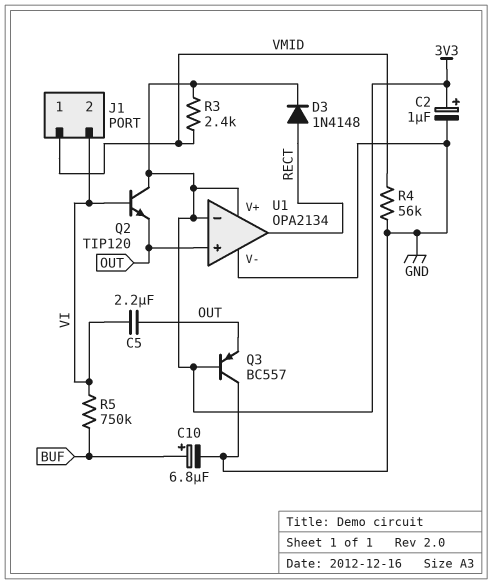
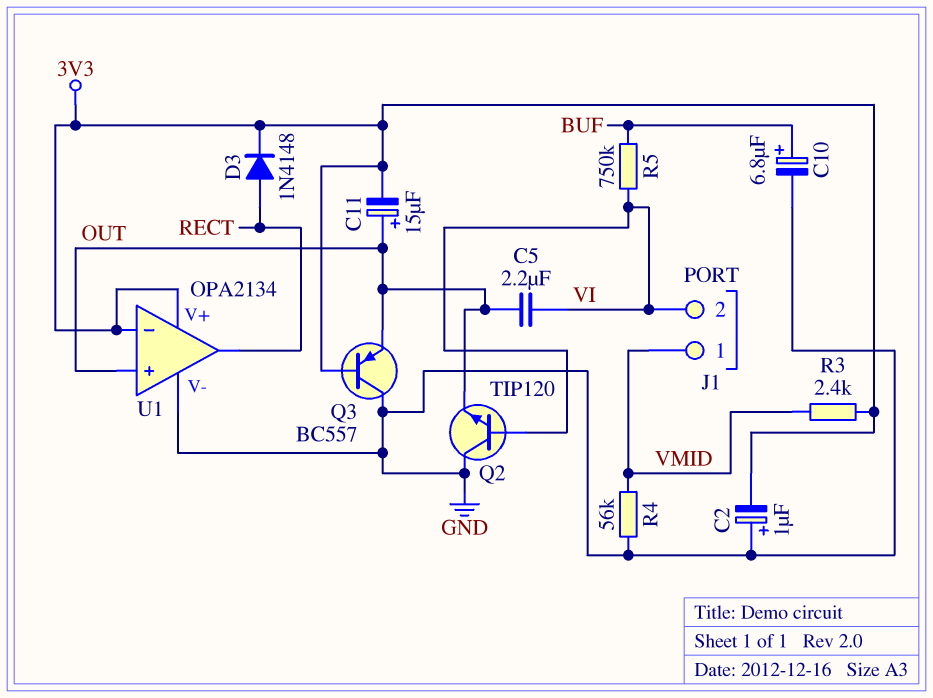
C2: 1uF (plus 3V3, minus GND) -> 1uF (plus GND, minus 3V3)
C11: none -> 15uF (plus OUT, minus 3V3)
Q2: NPN TIP120 (B VI, C 3V3, E OUT) -> NPN TIP120 (B VI, C GND, E OUT)

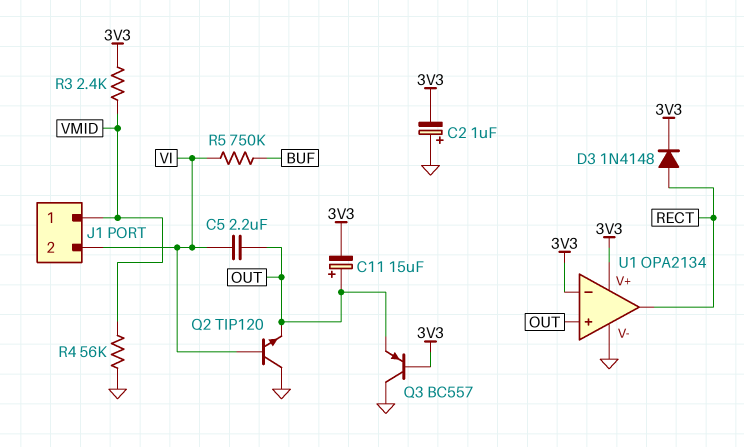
C10: 6.8uF (plus BUF, minus GND) -> none

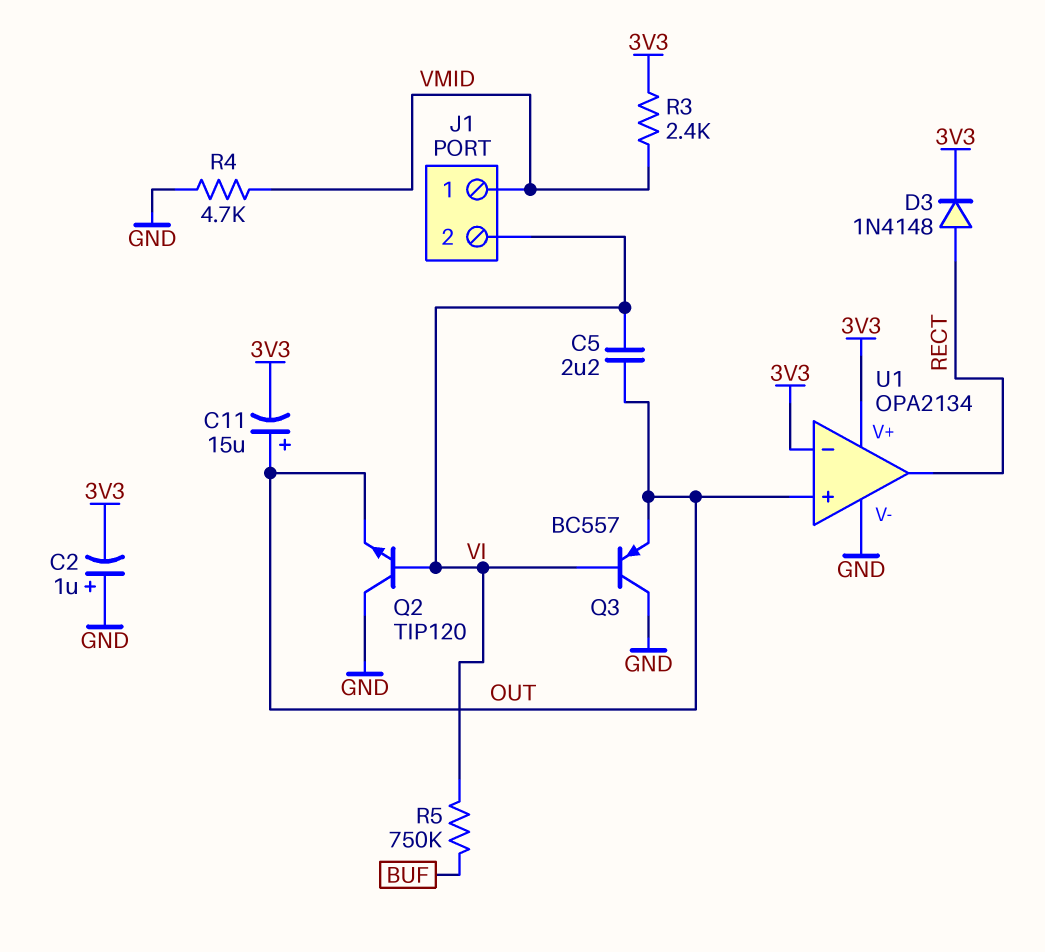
Q3: PNP BC557 (B 3V3, C GND, E OUT) -> PNP BC557 (B VI, C GND, E OUT)
R4: 56k (GND, VMID) -> 4.7k (GND, VMID)

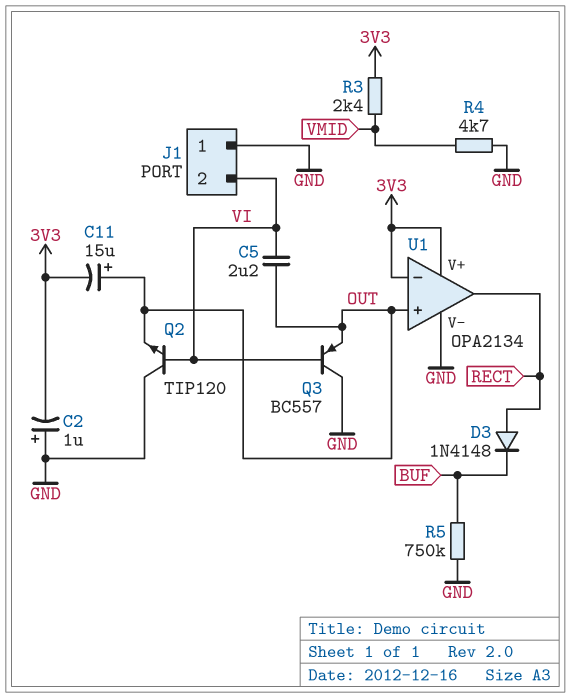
D3: diode 1N4148 (A RECT, K 3V3) -> diode 1N4148 (A RECT, K BUF)
J1 pin 1: VMID -> GND
R5: 750k (BUF, VI) -> 750k (BUF, GND)

